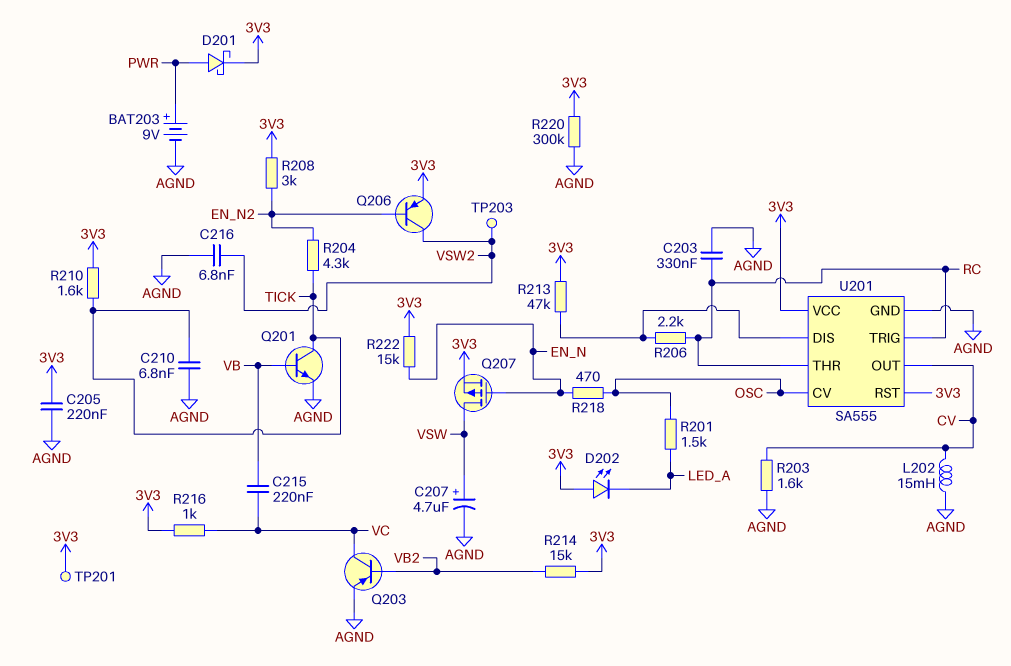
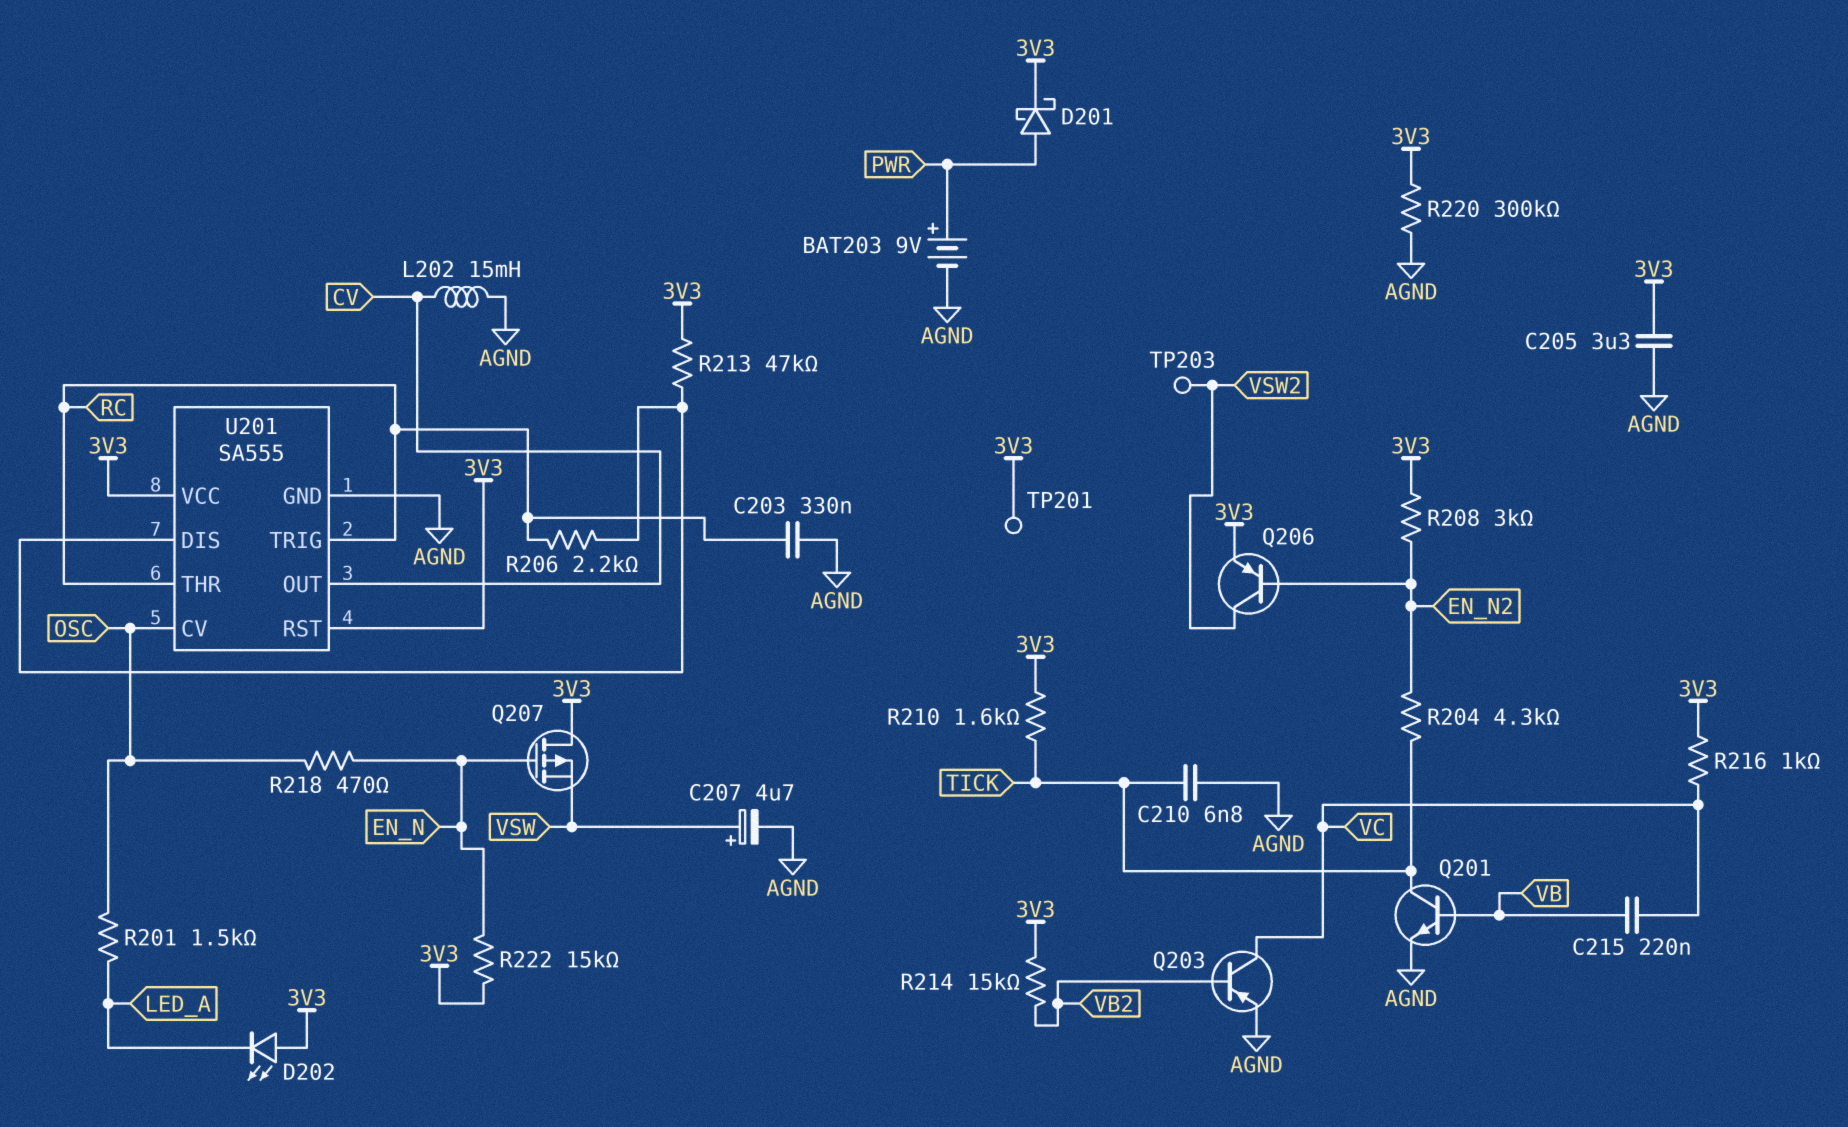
C205: 220nF (3V3, AGND) -> 3.3uF (3V3, AGND)
C216: 6.8nF (AGND, VSW2) -> none
Q207: PMOS (G EN_N, D VSW, S 3V3) -> PMOS (G EN_N, D 3V3, S VSW)
R203: 1.6k (AGND, CV) -> none

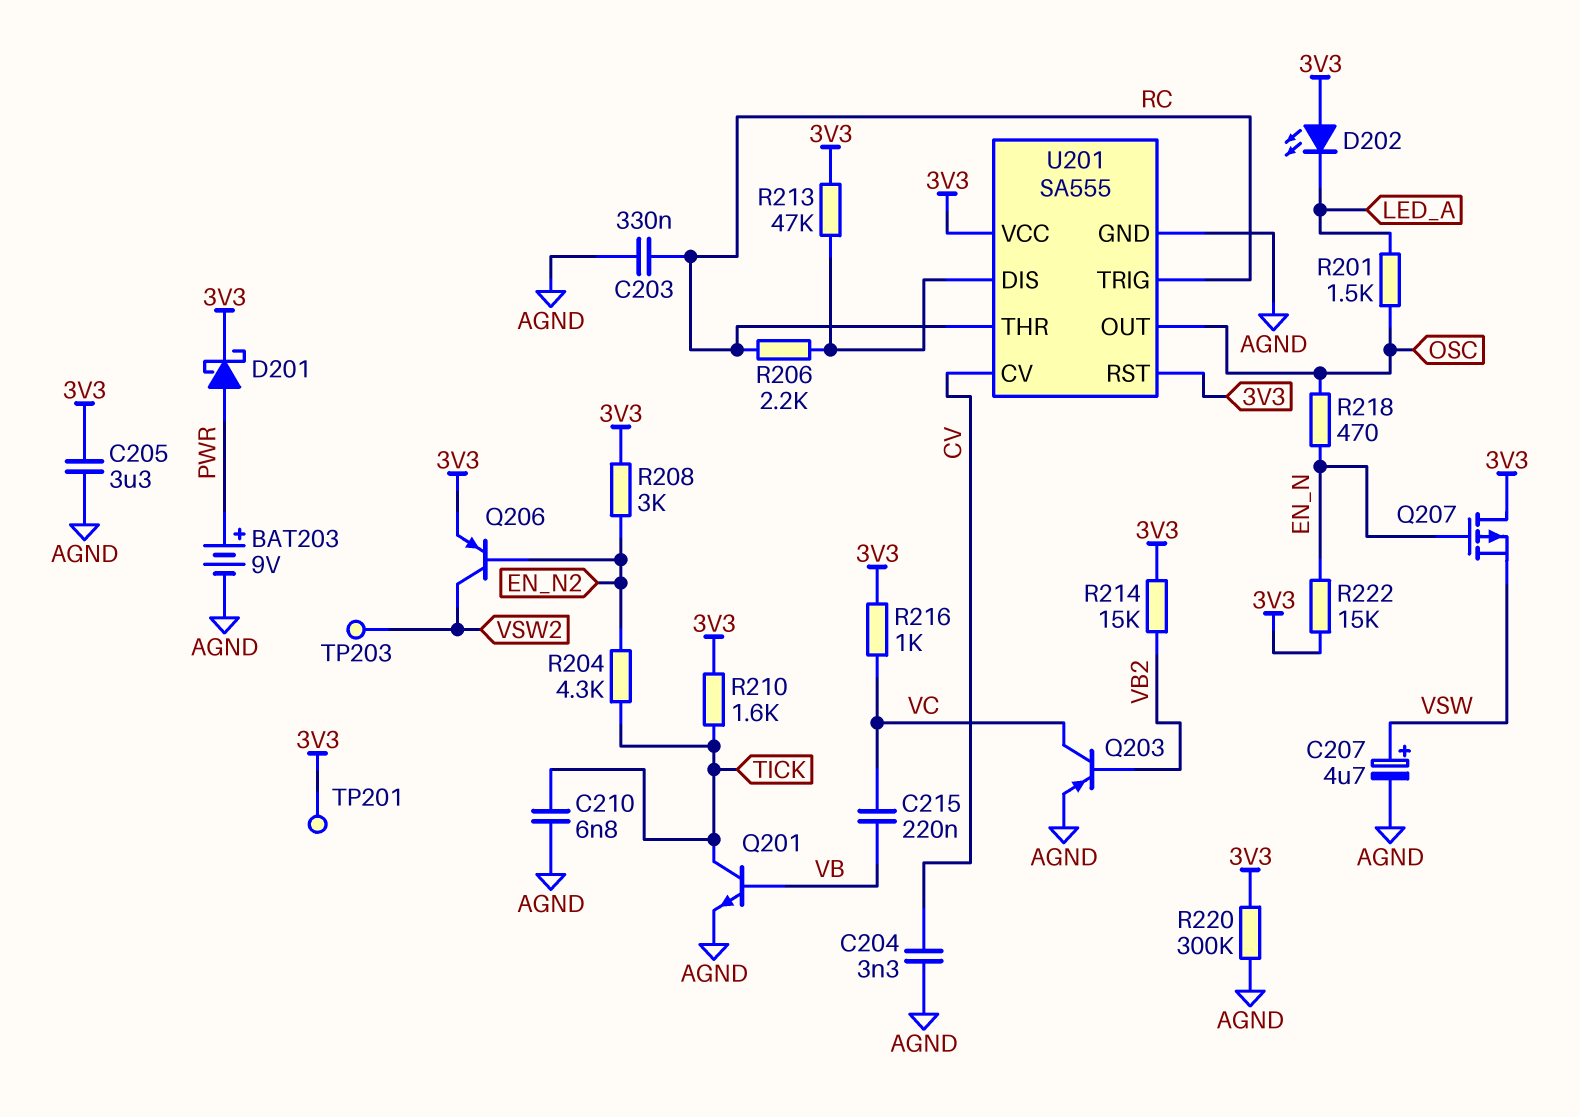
C204: none -> 3.3nF (AGND, CV)
L202: 15mH (AGND, CV) -> none
U201 pin CV: OSC -> CV
U201 pin OUT: CV -> OSC

